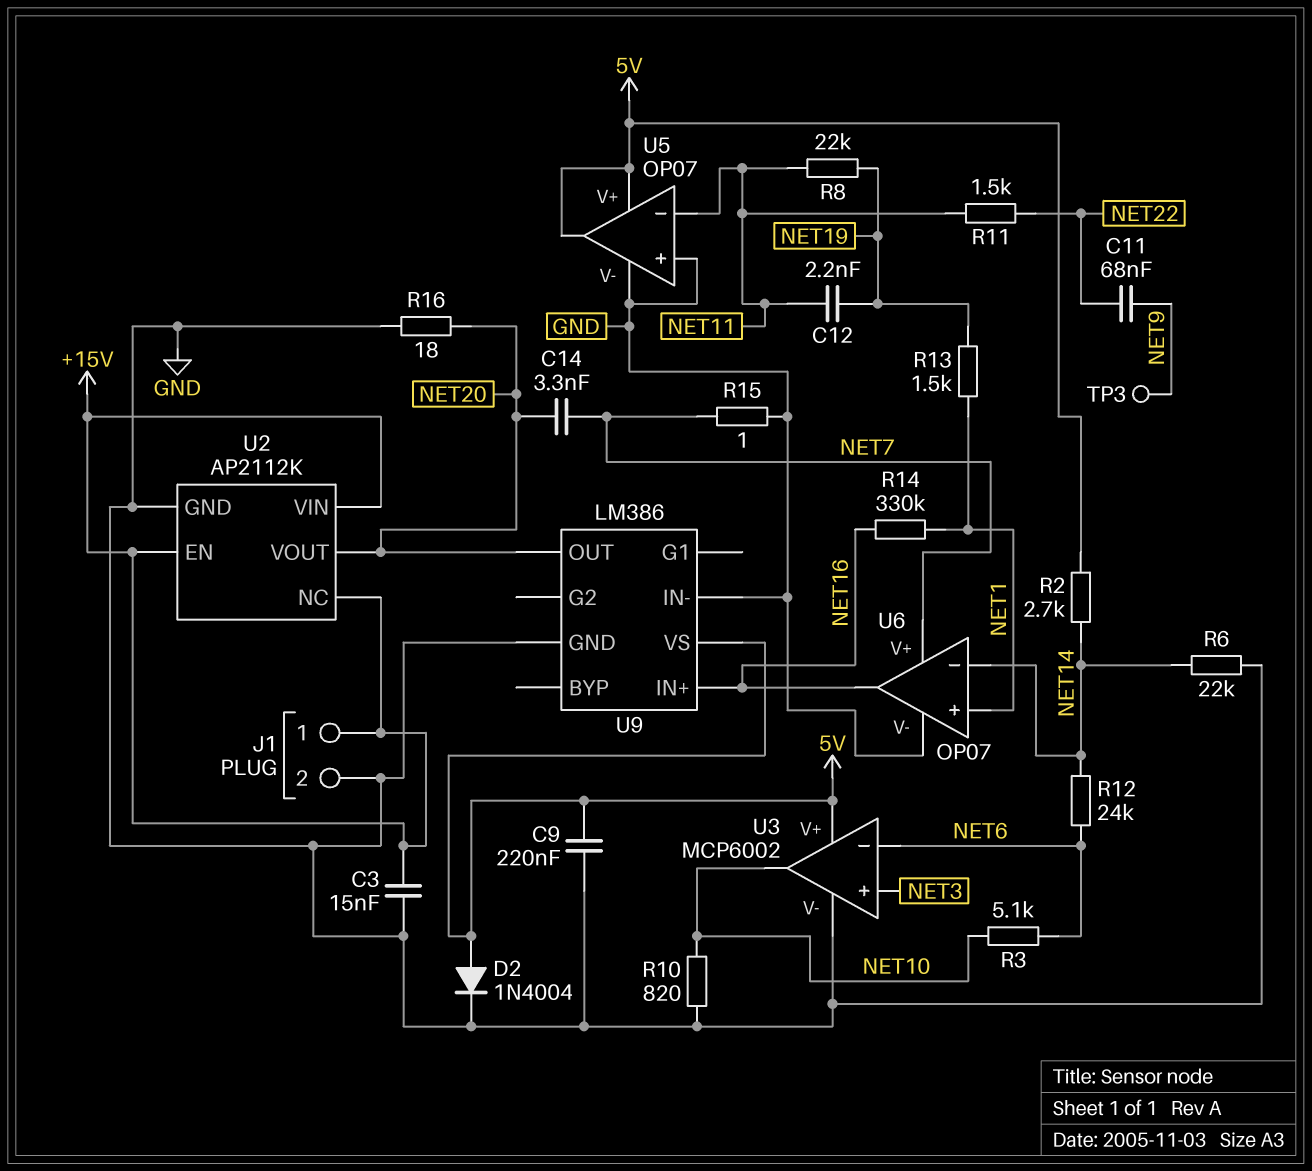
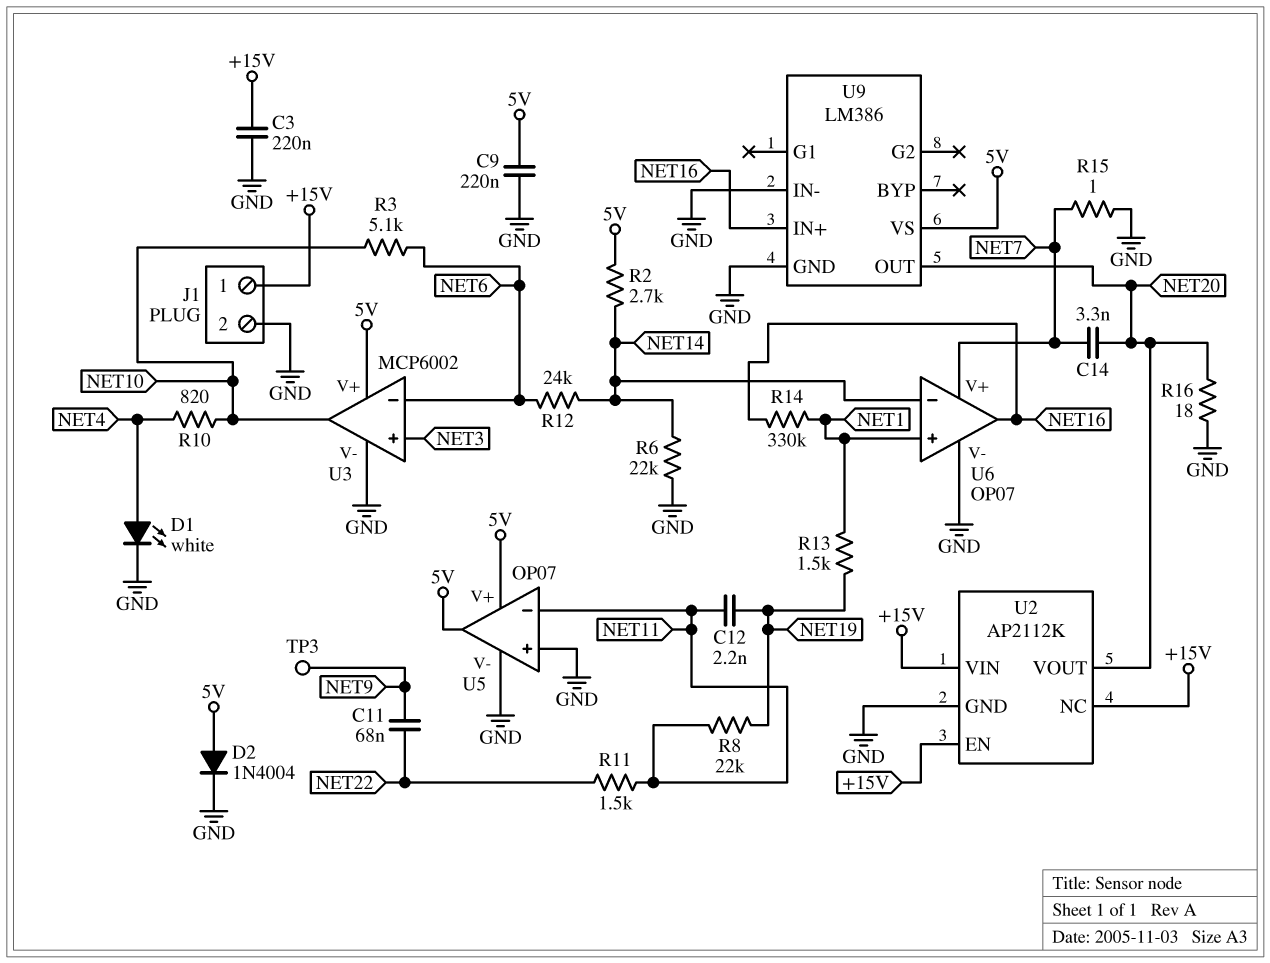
C3: 15nF (+15V, GND) -> 220nF (+15V, GND)
D1: none -> LED white (A NET4, K GND)
R10: 820 (GND, NET10) -> 820 (NET4, NET10)

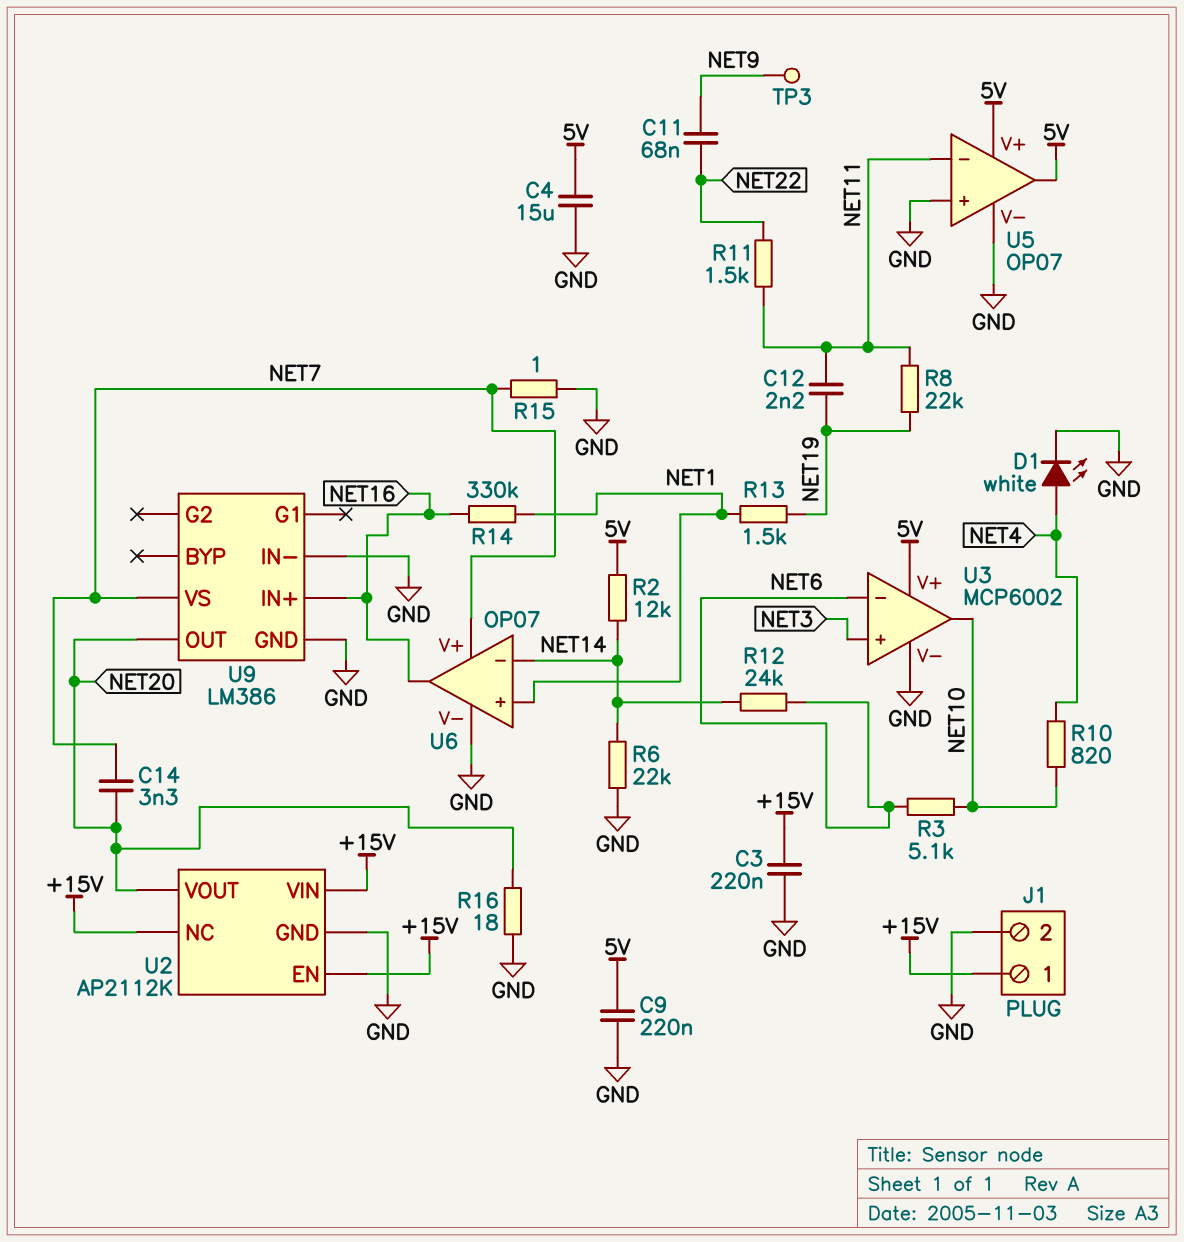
C4: none -> 15uF (5V, GND)
D2: diode 1N4004 (A 5V, K GND) -> none
R2: 2.7k (5V, NET14) -> 12k (5V, NET14)
U9 pin VS: 5V -> NET7

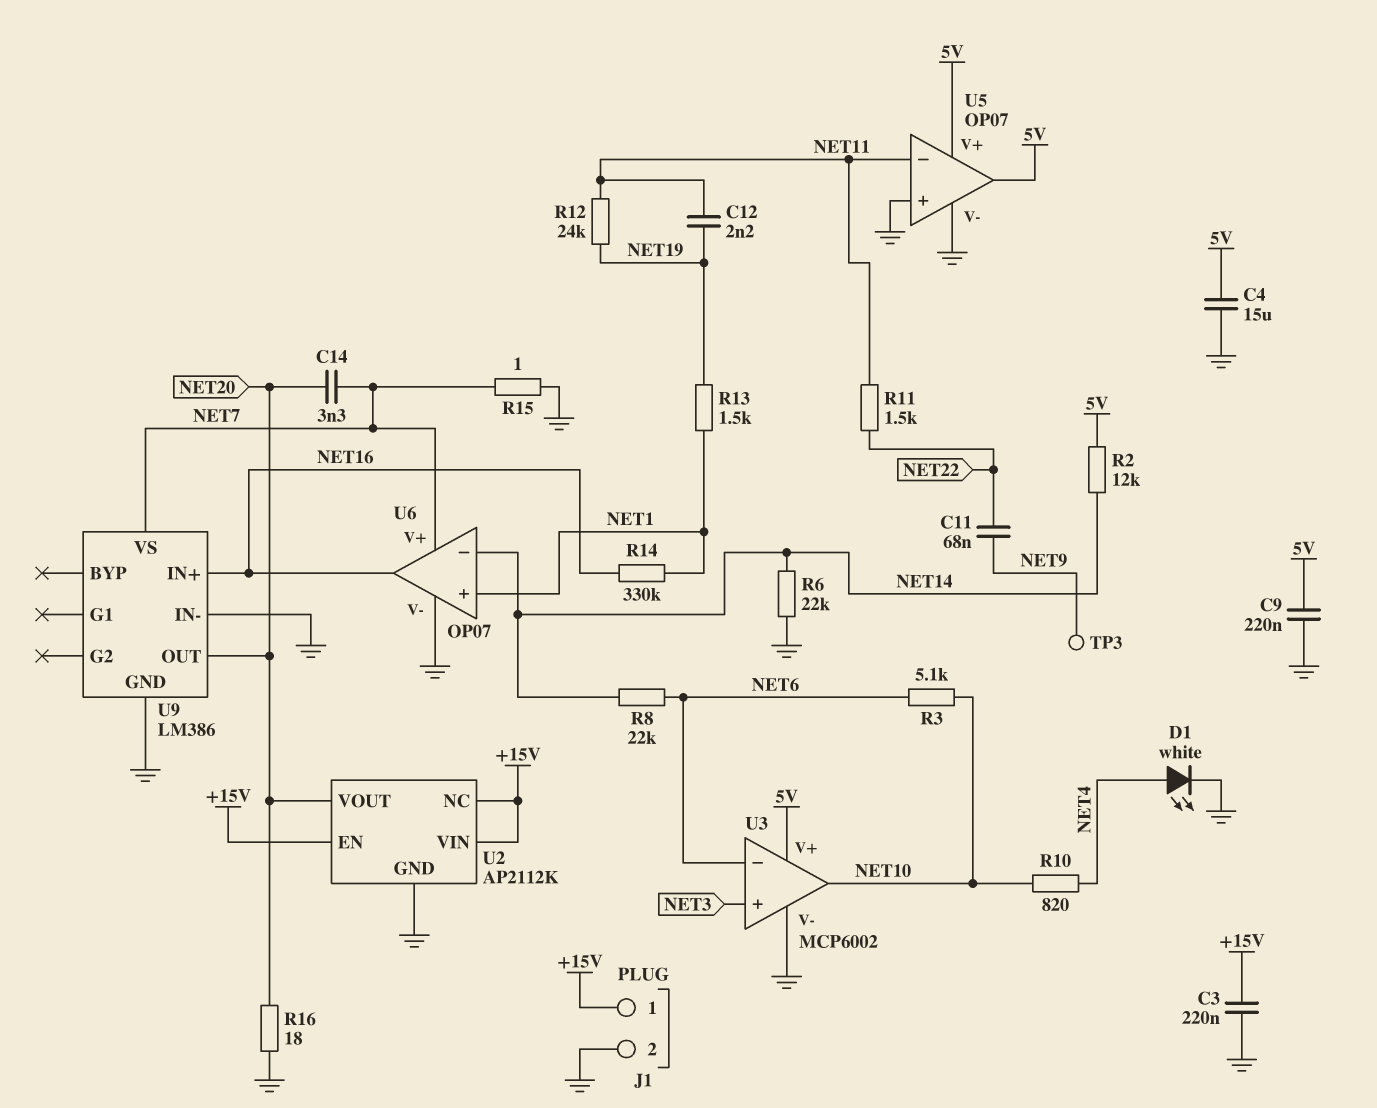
R8: 22k (NET11, NET19) -> 22k (NET6, NET14)
R12: 24k (NET6, NET14) -> 24k (NET11, NET19)

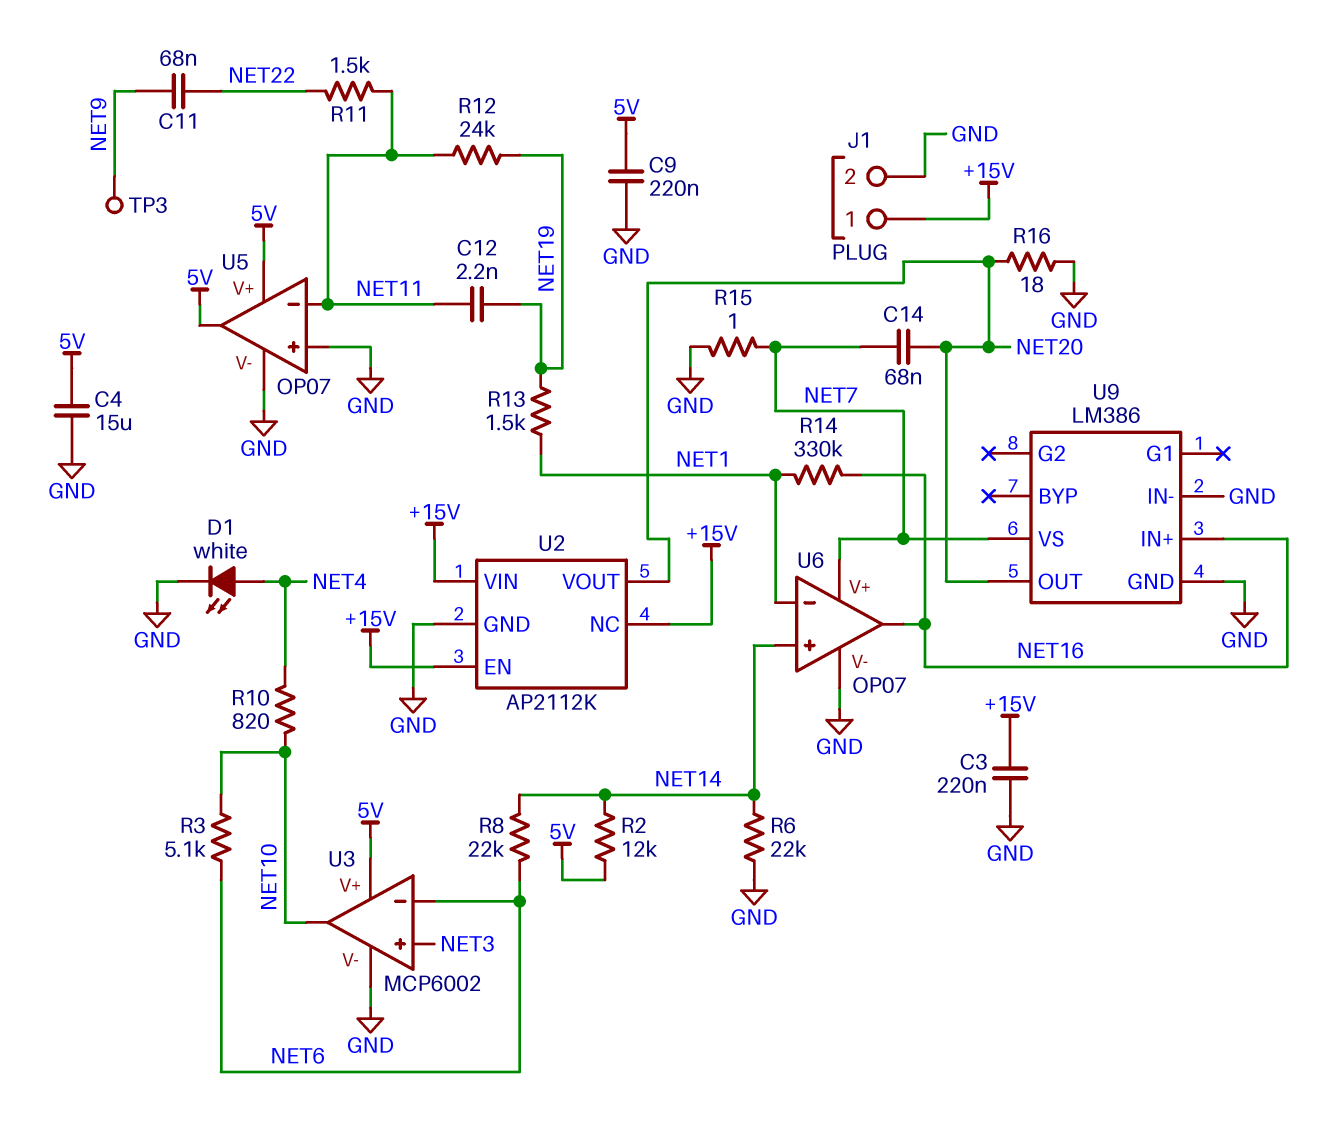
C14: 3.3nF (NET7, NET20) -> 68nF (NET7, NET20)
U6 pin in+: NET1 -> NET14
U6 pin in-: NET14 -> NET1

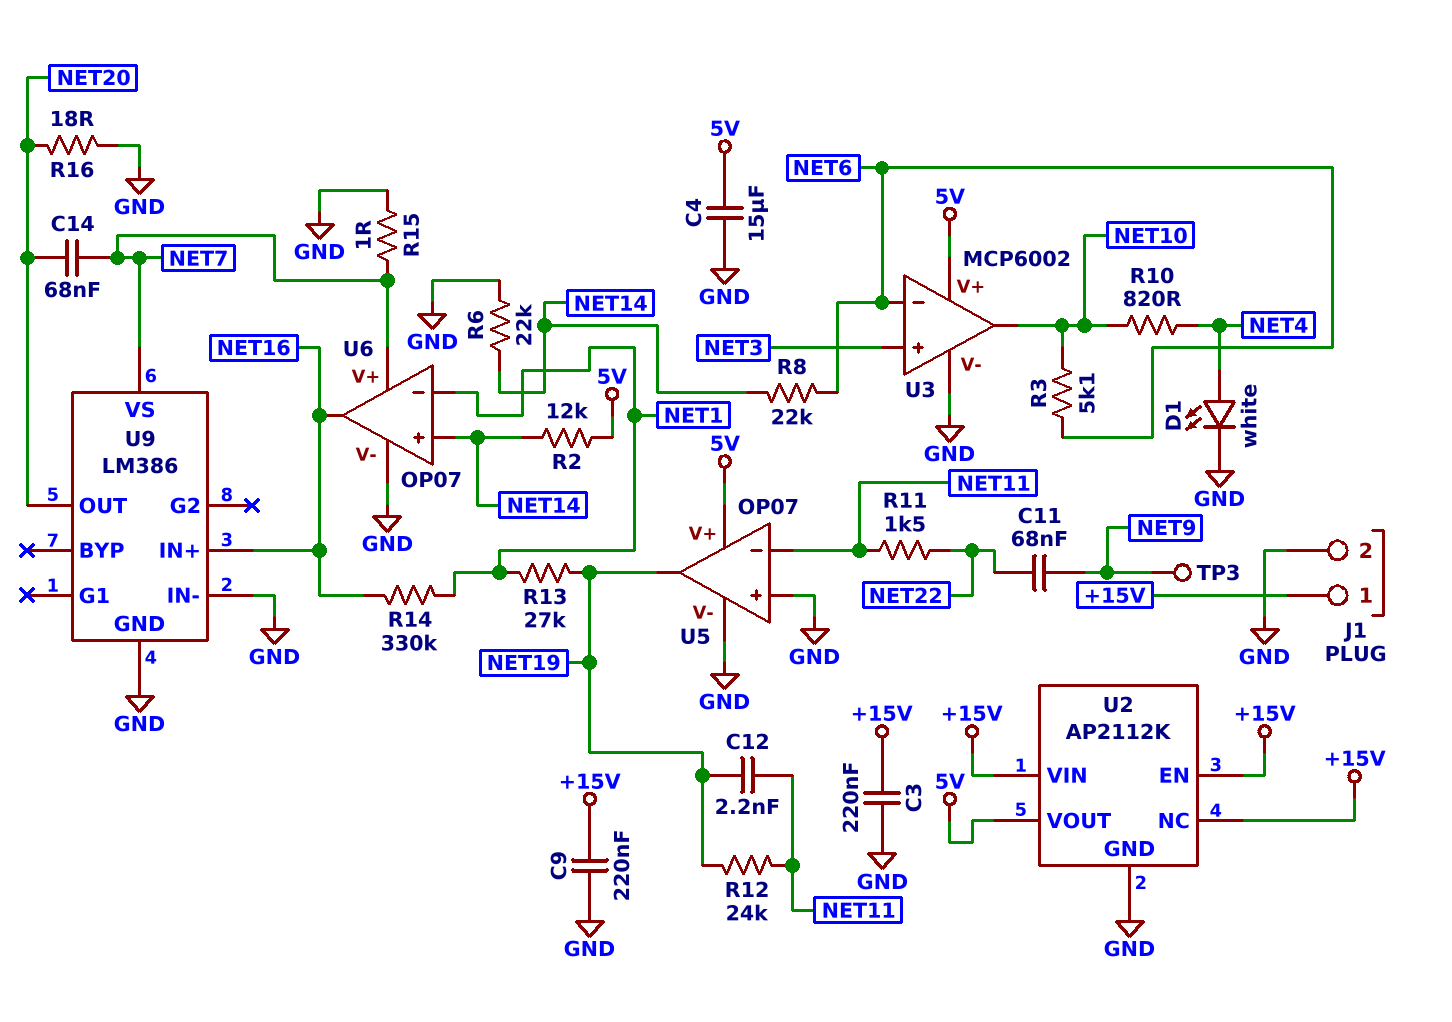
C9: 220nF (5V, GND) -> 220nF (+15V, GND)
R13: 1.5k (NET1, NET19) -> 27k (NET1, NET19)
U2 pin VOUT: NET20 -> 5V
U5 pin out: 5V -> NET19

